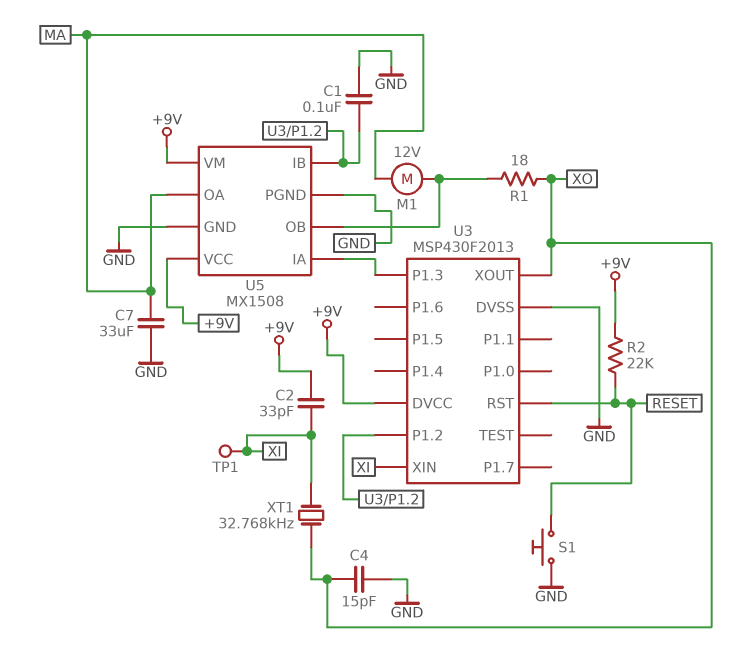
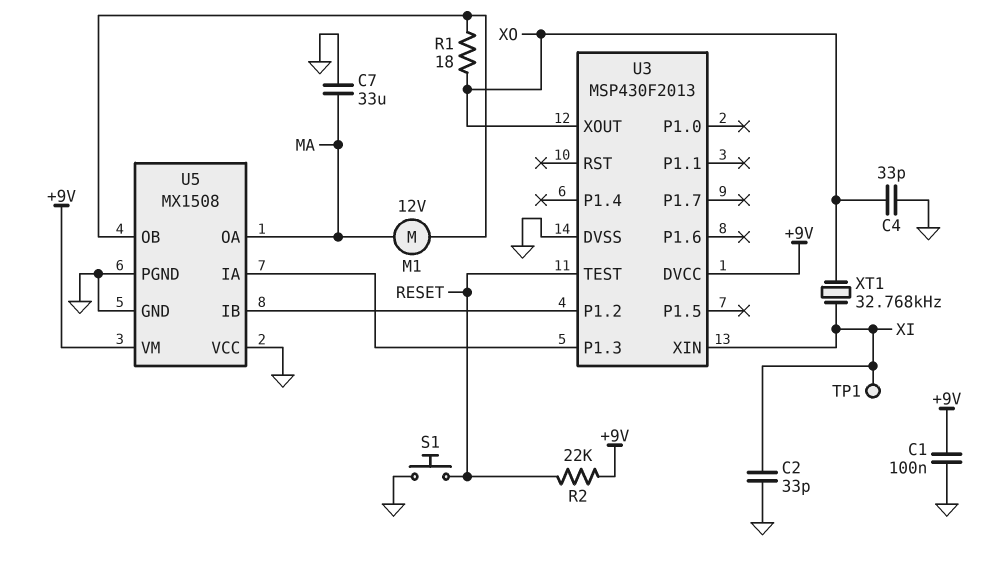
C1: 100nF (GND, U3/P1.2) -> 100nF (+9V, GND)
C2: 33pF (+9V, XI) -> 33pF (GND, XI)
C4: 15pF (GND, XO) -> 33pF (GND, XO)
U3 pin RST: RESET -> none
U3 pin TEST: none -> RESET
U5 pin VCC: +9V -> GND

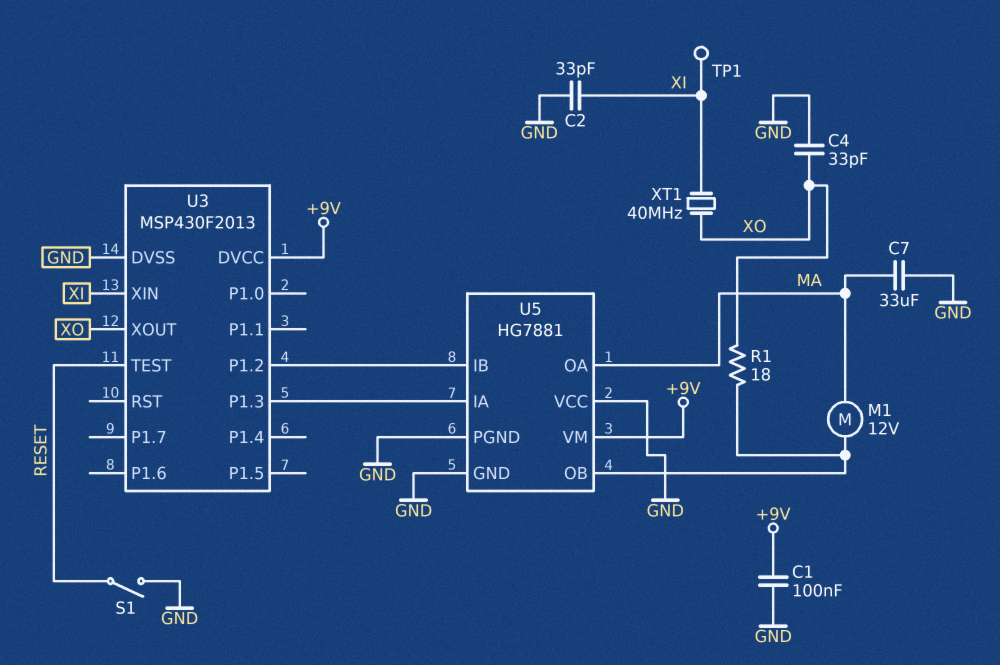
R2: 22k (+9V, RESET) -> none
S1: button (GND, RESET) -> switch (GND, RESET)
U5: MX1508 -> HG7881
XT1: 32.768kHz (XI, XO) -> 40MHz (XI, XO)

